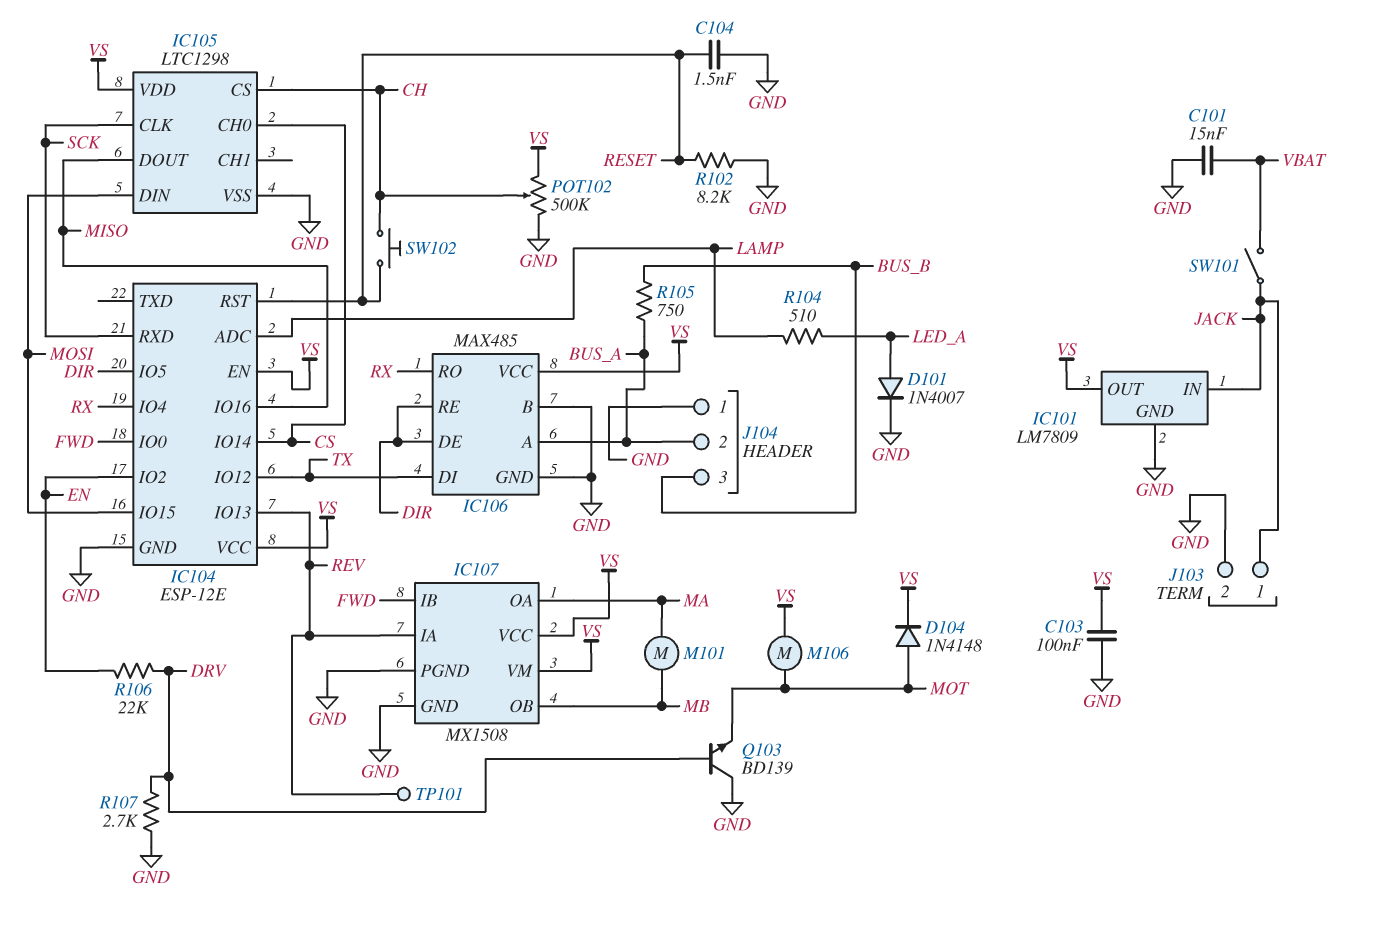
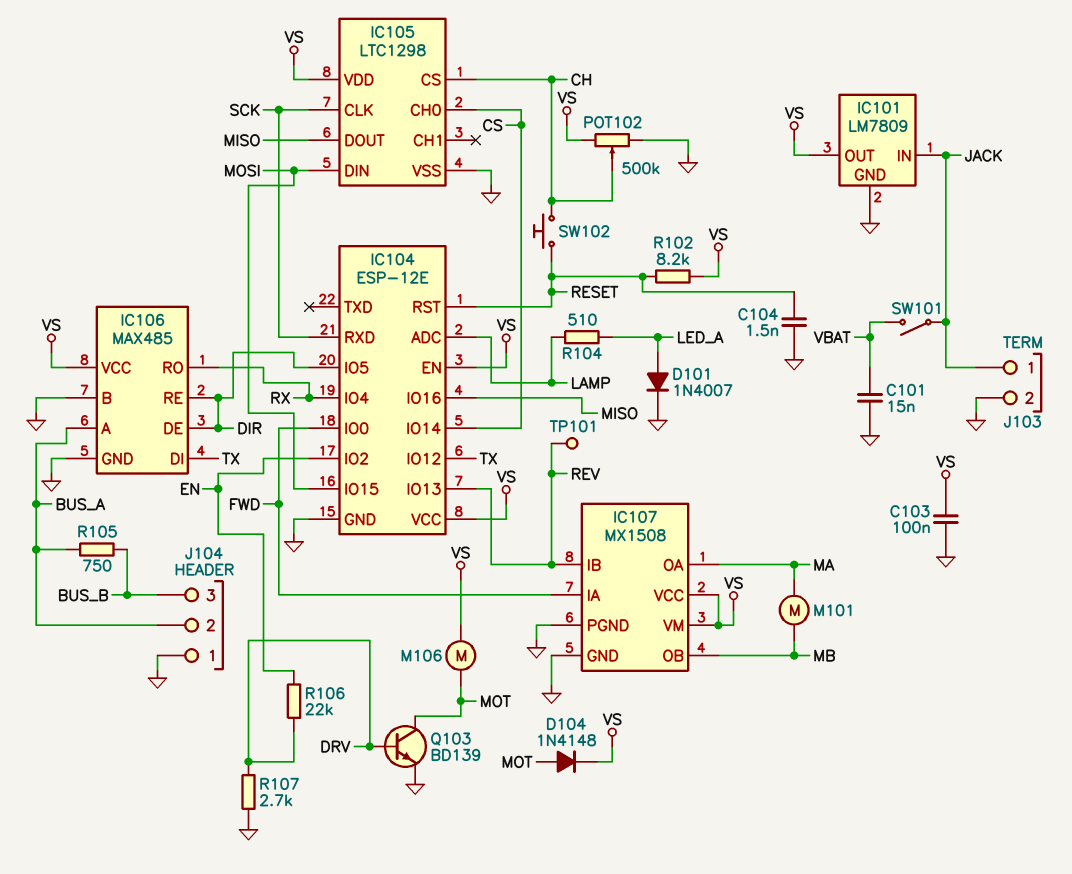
IC107 pin IA: REV -> FWD
IC107 pin IB: FWD -> REV
Q103: NPN BD139 (B DRV, C GND, E MOT) -> NPN BD139 (B DRV, C MOT, E GND)
R102: 8.2k (GND, RESET) -> 8.2k (RESET, VS)

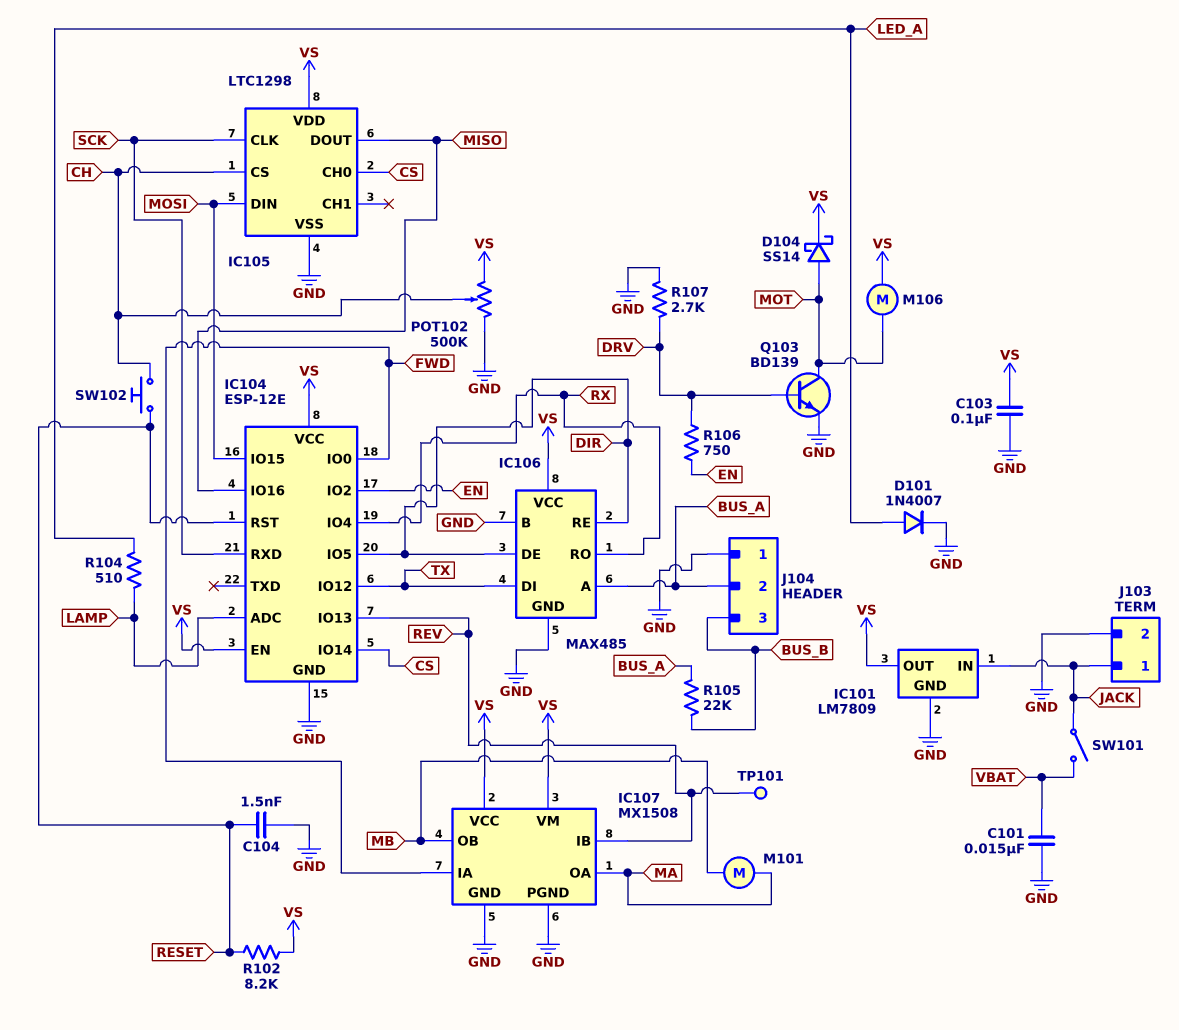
D104: diode 1N4148 (A MOT, K VS) -> schottky SS14 (A MOT, K VS)
R105: 750 (BUS_A, BUS_B) -> 22k (BUS_A, BUS_B)
R106: 22k (DRV, EN) -> 750 (DRV, EN)

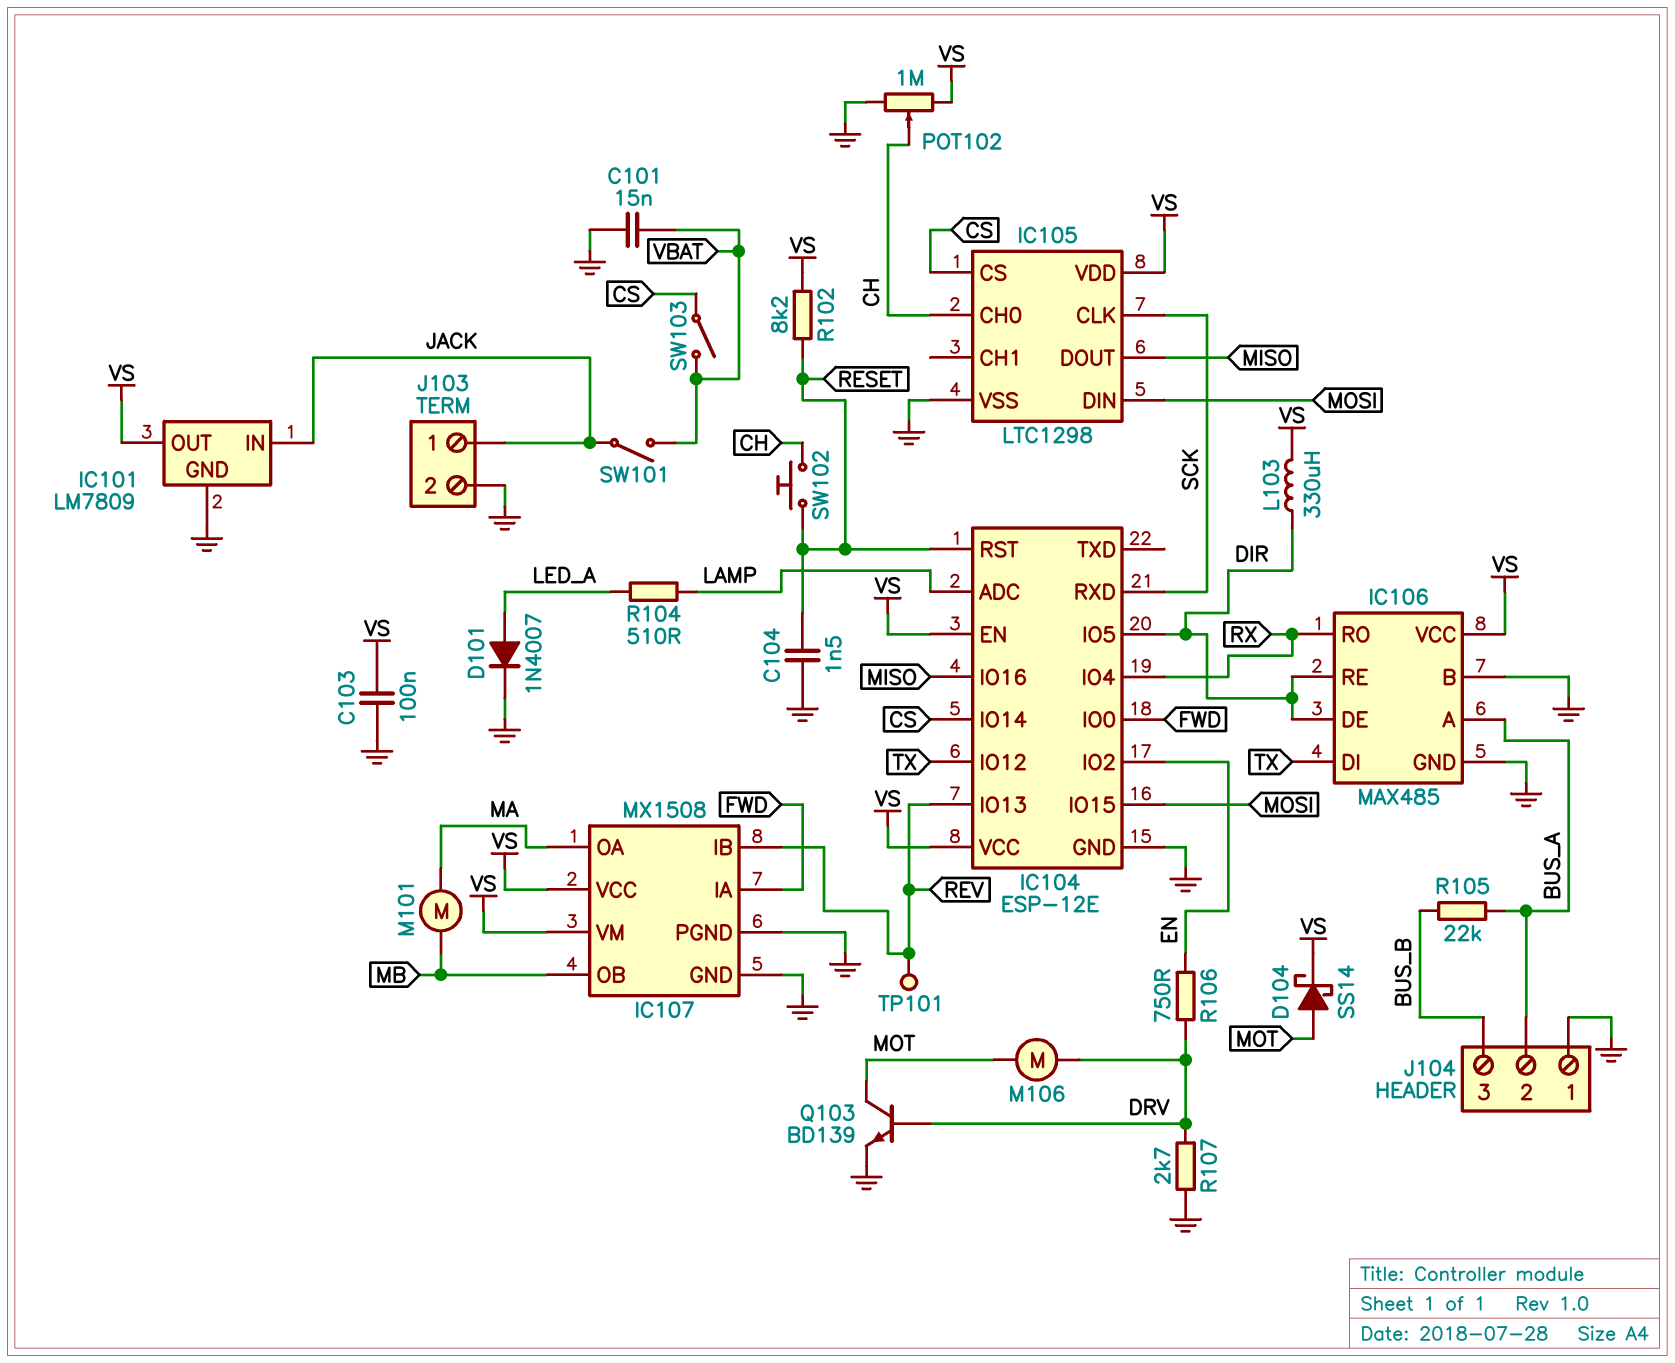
IC105 pin CH0: CS -> CH
IC105 pin CS: CH -> CS
L103: none -> 330uH (DIR, VS)
M106: motor (MOT, VS) -> motor (DRV, MOT)
POT102: 500k (GND, VS, wiper CH) -> 1M (GND, VS, wiper CH)
SW103: none -> switch (CS, VBAT)

